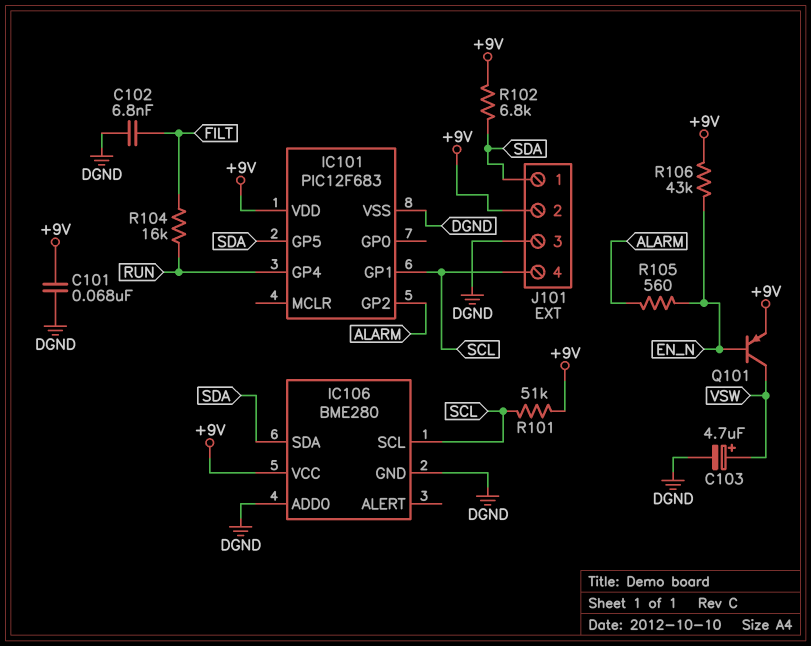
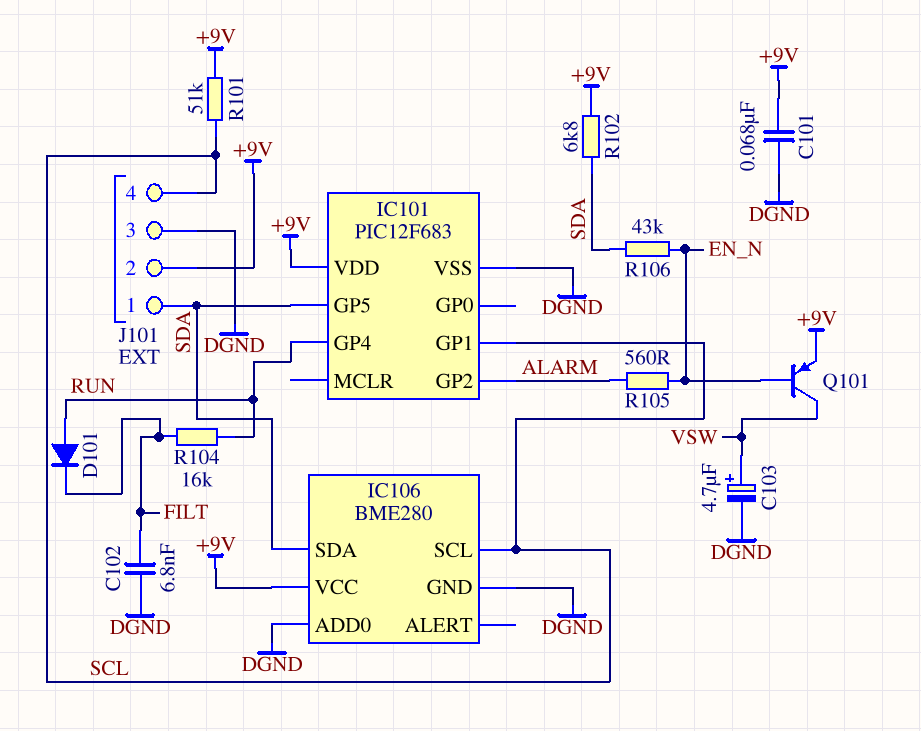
D101: none -> diode (A RUN, K FILT)
R106: 43k (+9V, EN_N) -> 43k (EN_N, SDA)

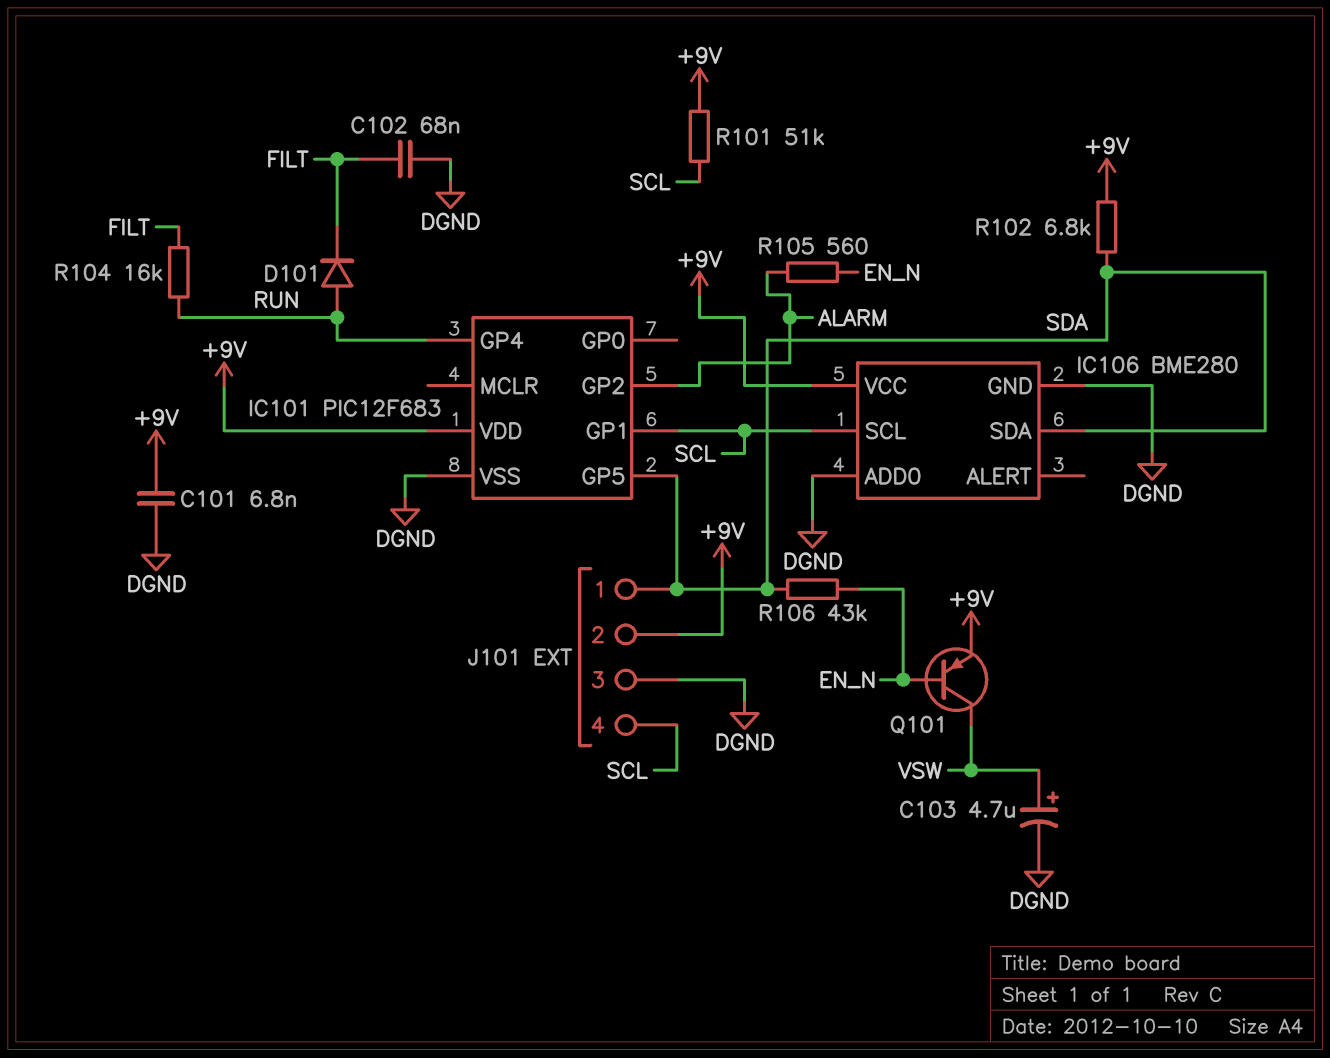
C101: 68nF (+9V, DGND) -> 6.8nF (+9V, DGND)
C102: 6.8nF (DGND, FILT) -> 68nF (DGND, FILT)

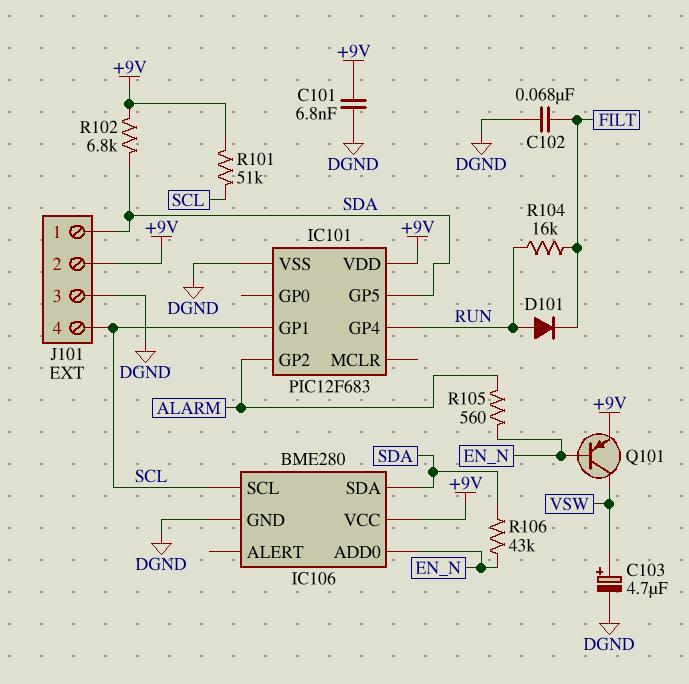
IC106 pin ADD0: DGND -> EN_N

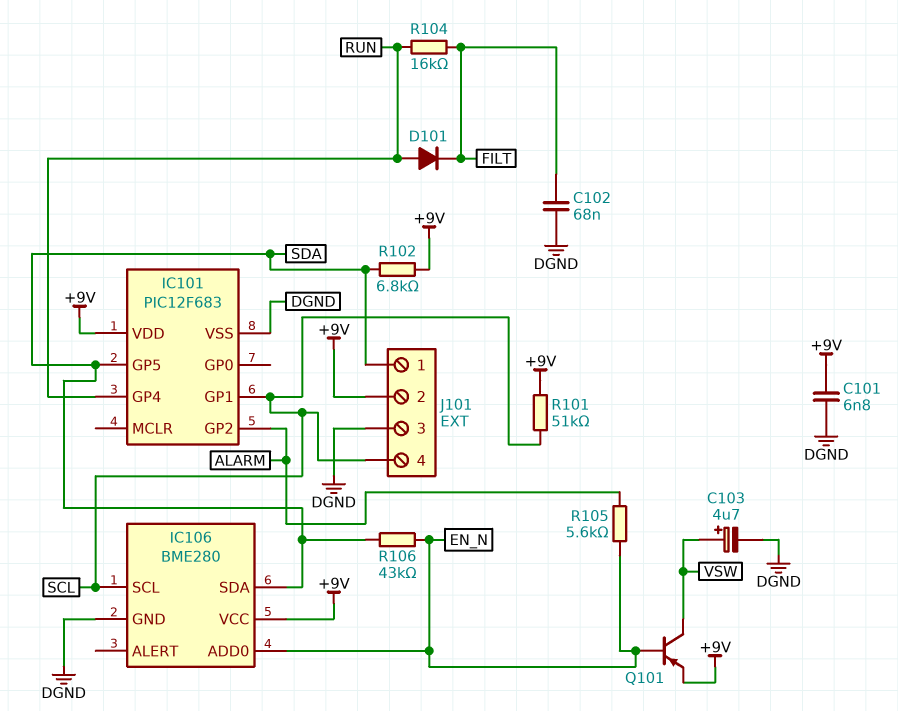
R105: 560 (ALARM, EN_N) -> 5.6k (ALARM, EN_N)

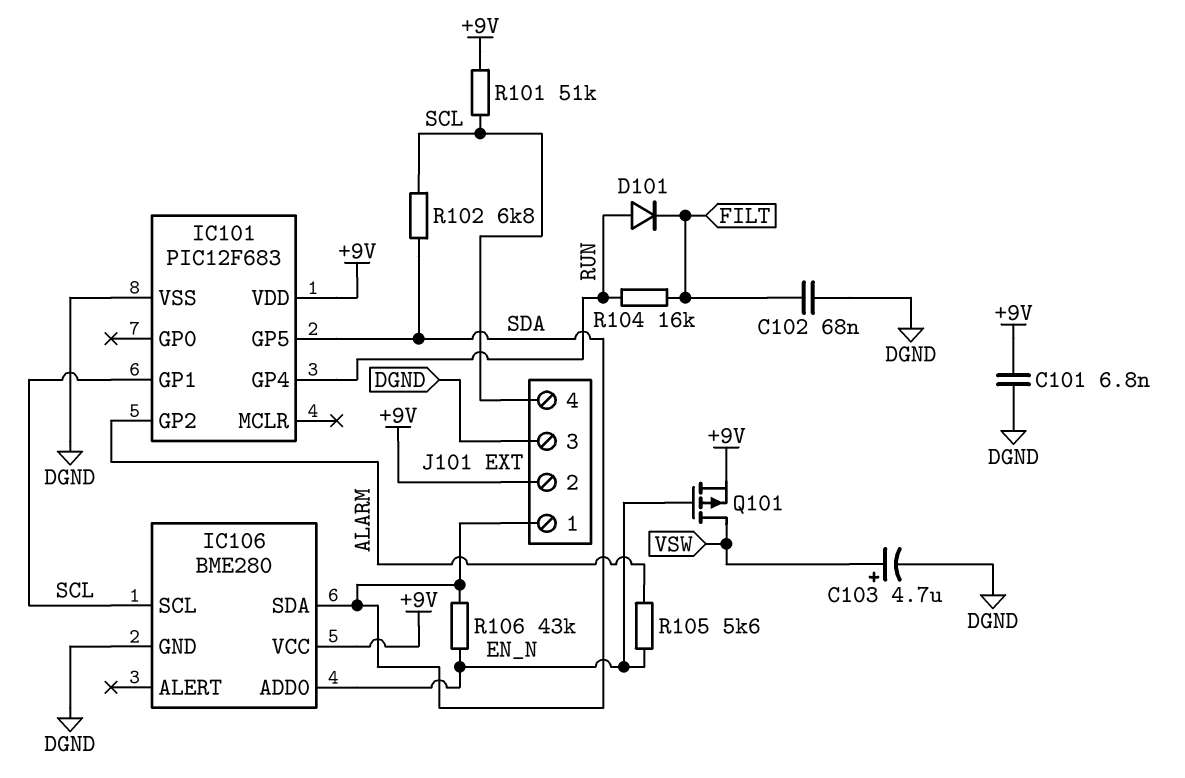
Q101: PNP (B EN_N, C VSW, E +9V) -> PMOS (G EN_N, D VSW, S +9V)
R102: 6.8k (+9V, SDA) -> 6.8k (SCL, SDA)

